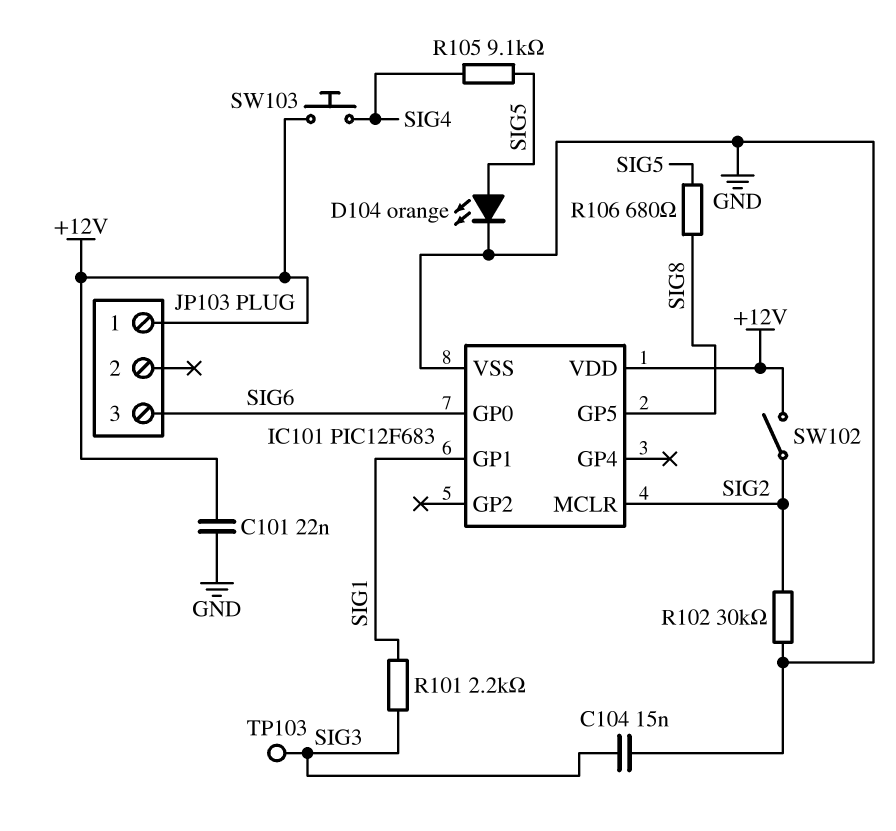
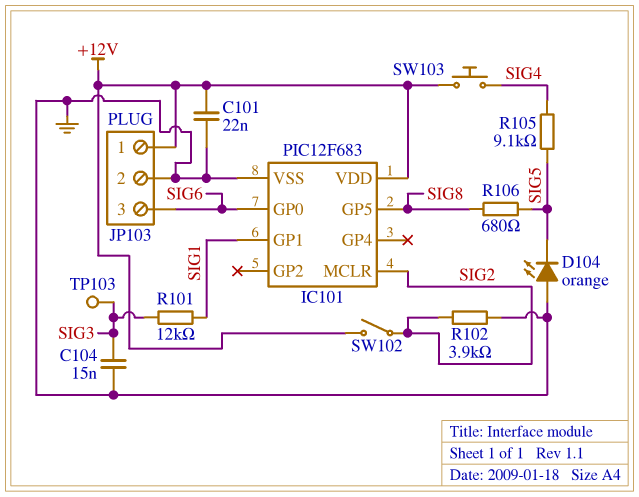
D104: LED orange (A SIG5, K GND) -> LED orange (A GND, K SIG5)
JP103 pin 2: none -> GND
R101: 2.2k (SIG1, SIG3) -> 12k (SIG1, SIG3)
R102: 30k (GND, SIG2) -> 3.9k (GND, SIG2)

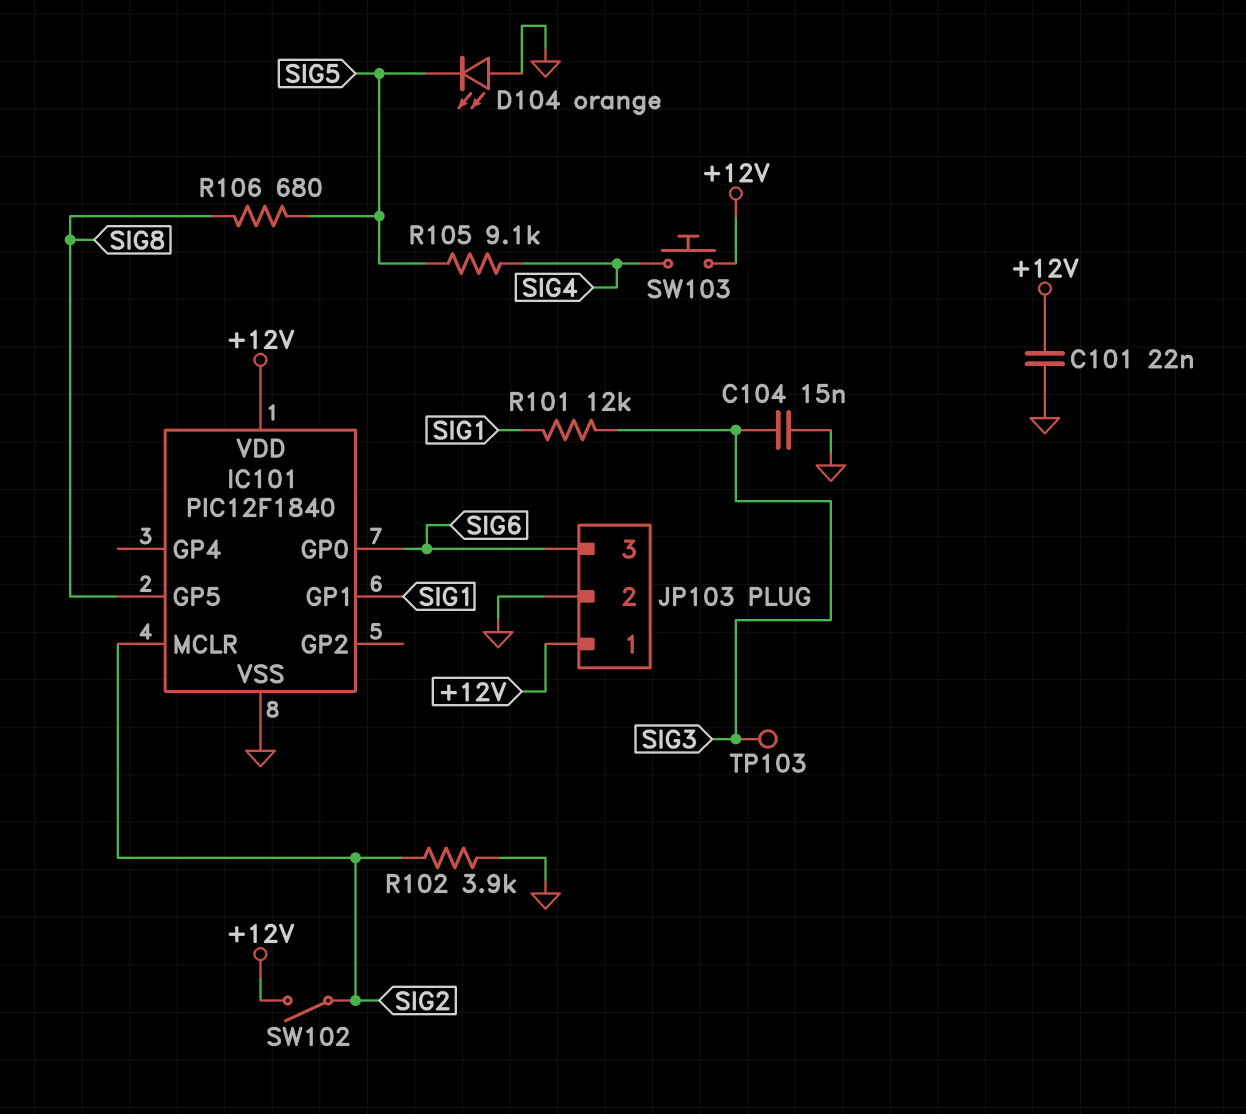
IC101: PIC12F683 -> PIC12F1840

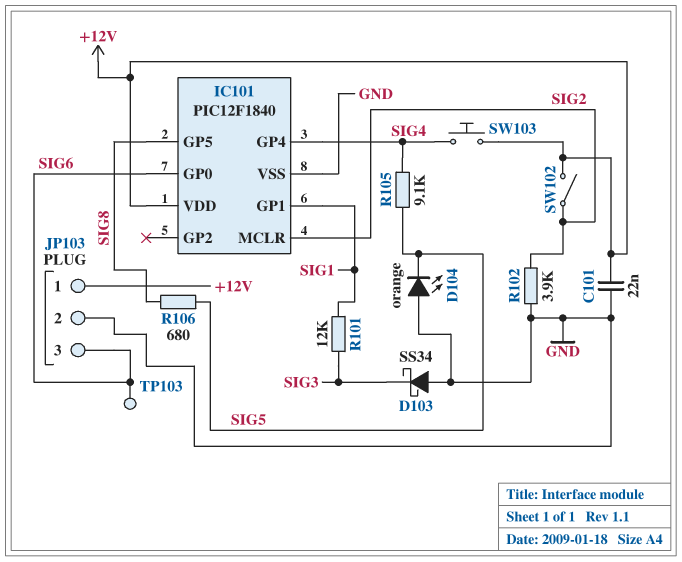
C104: 15nF (GND, SIG3) -> none
D103: none -> schottky SS34 (A GND, K SIG3)
IC101 pin GP4: none -> SIG4
TP103: test point (SIG3) -> test point (SIG6)

